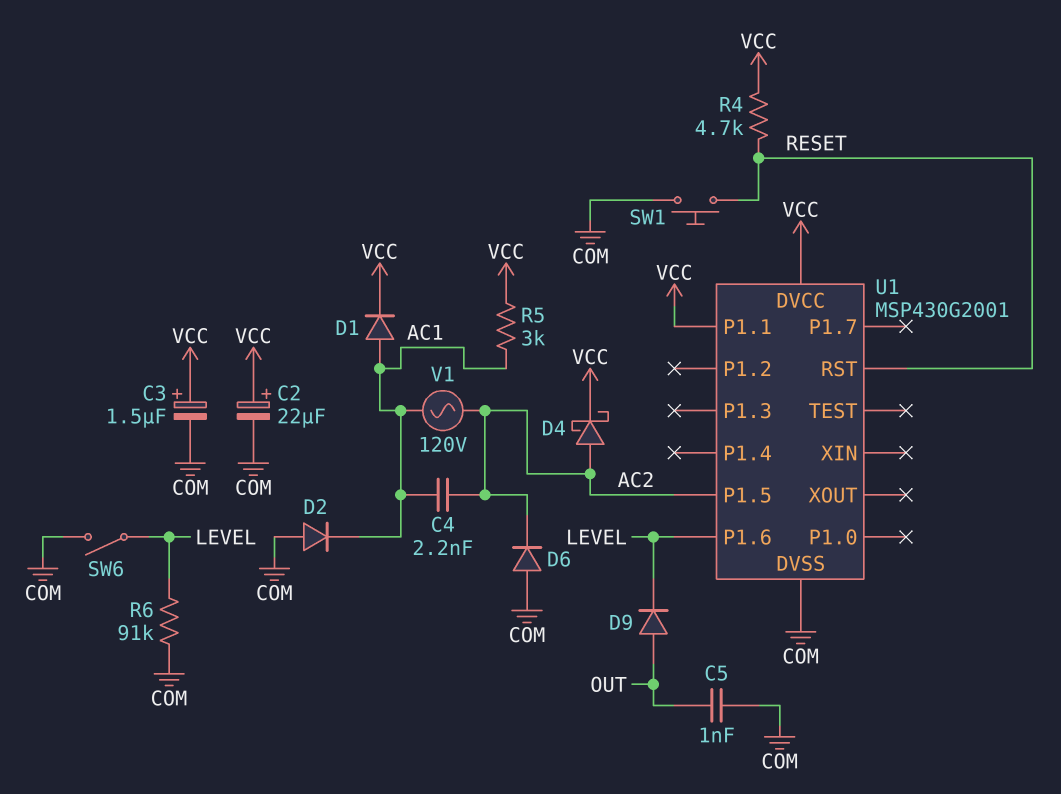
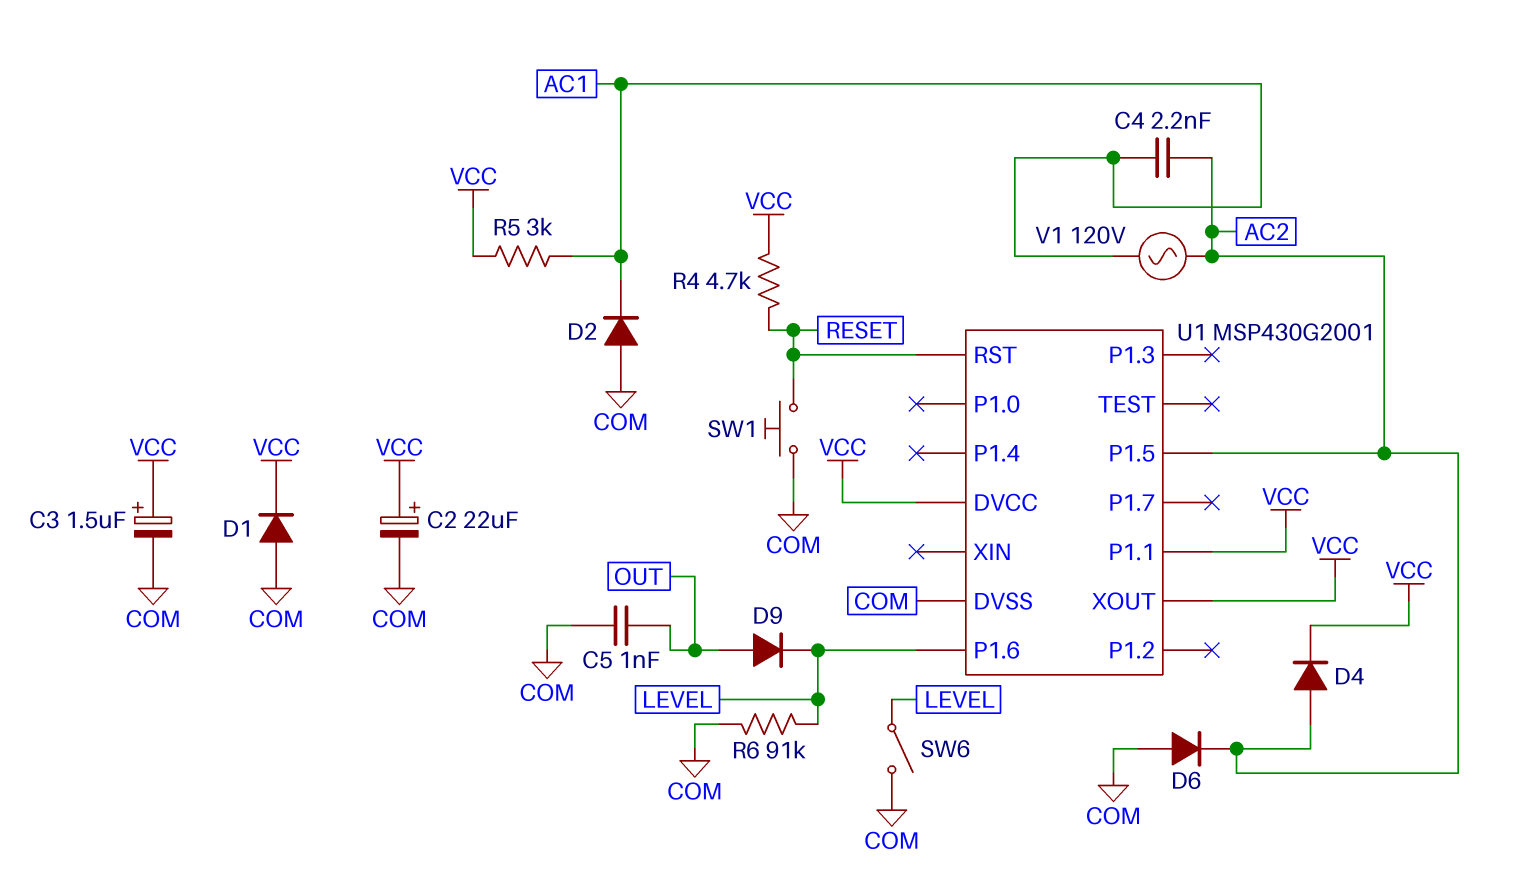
D1: diode (A AC1, K VCC) -> diode (A COM, K VCC)
D4: schottky (A AC2, K VCC) -> diode (A AC2, K VCC)
U1 pin XOUT: none -> VCC

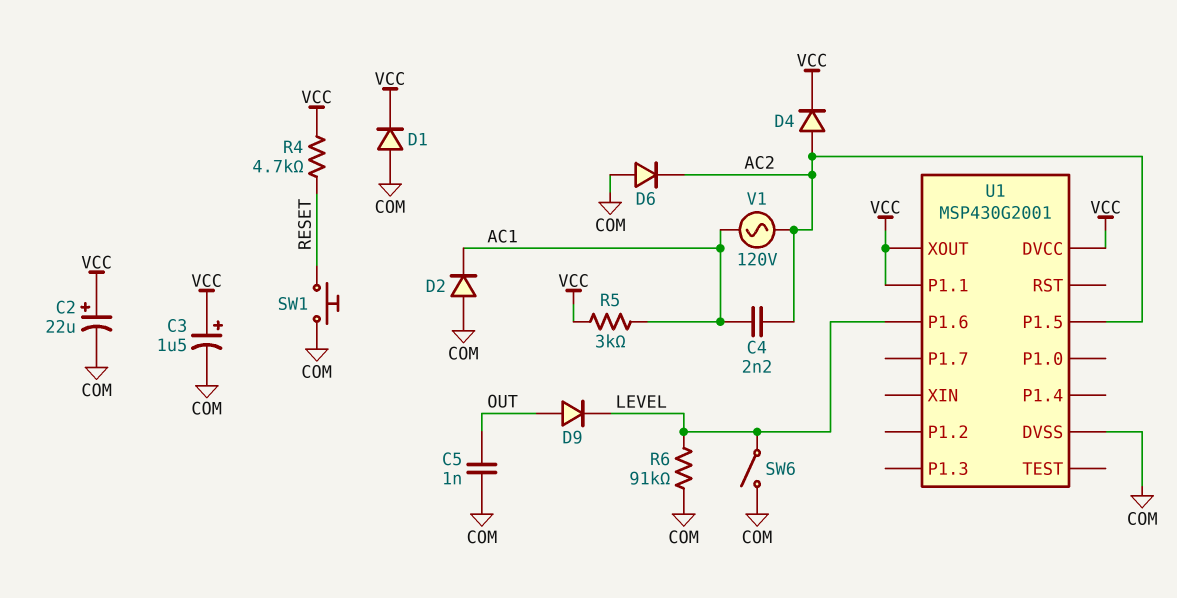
U1 pin RST: RESET -> none

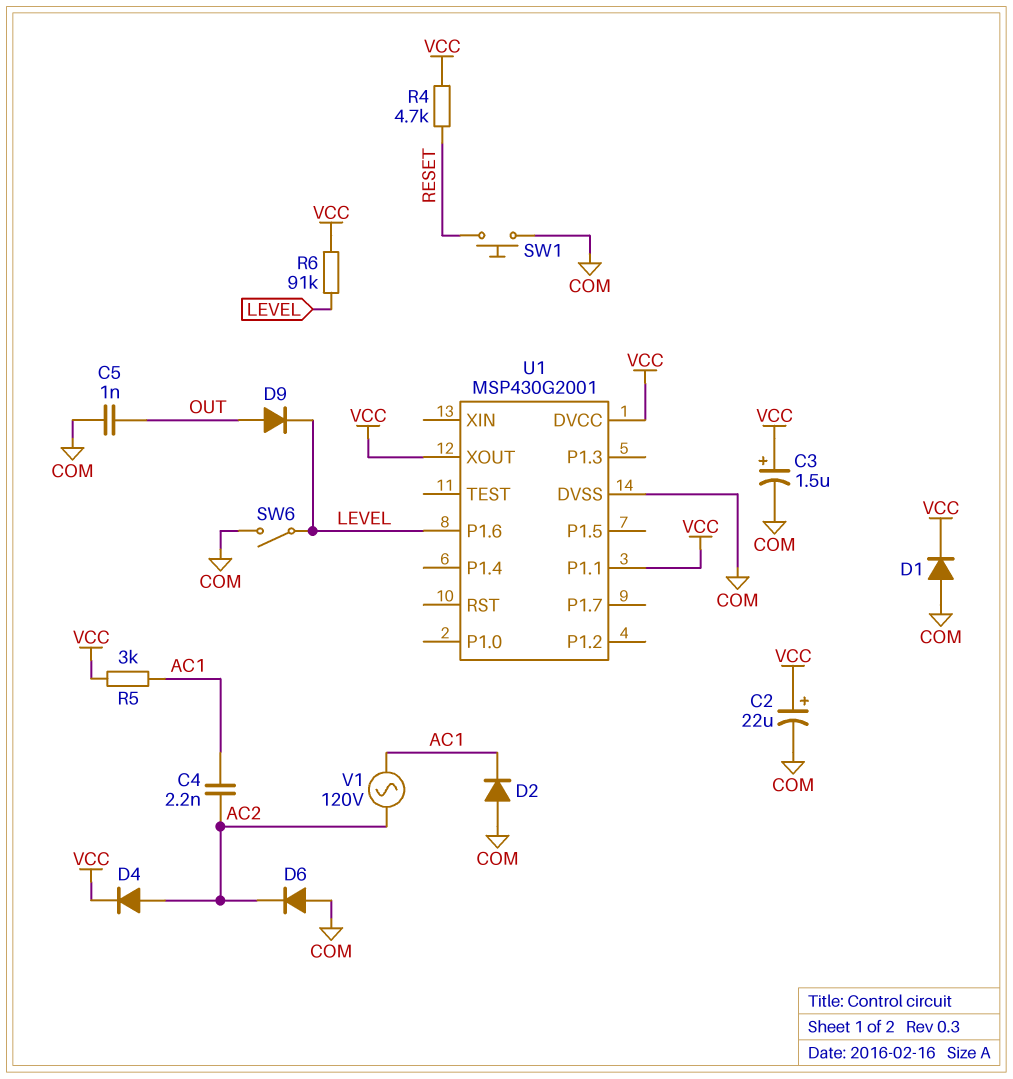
R6: 91k (COM, LEVEL) -> 91k (LEVEL, VCC)
U1 pin P1.5: AC2 -> none

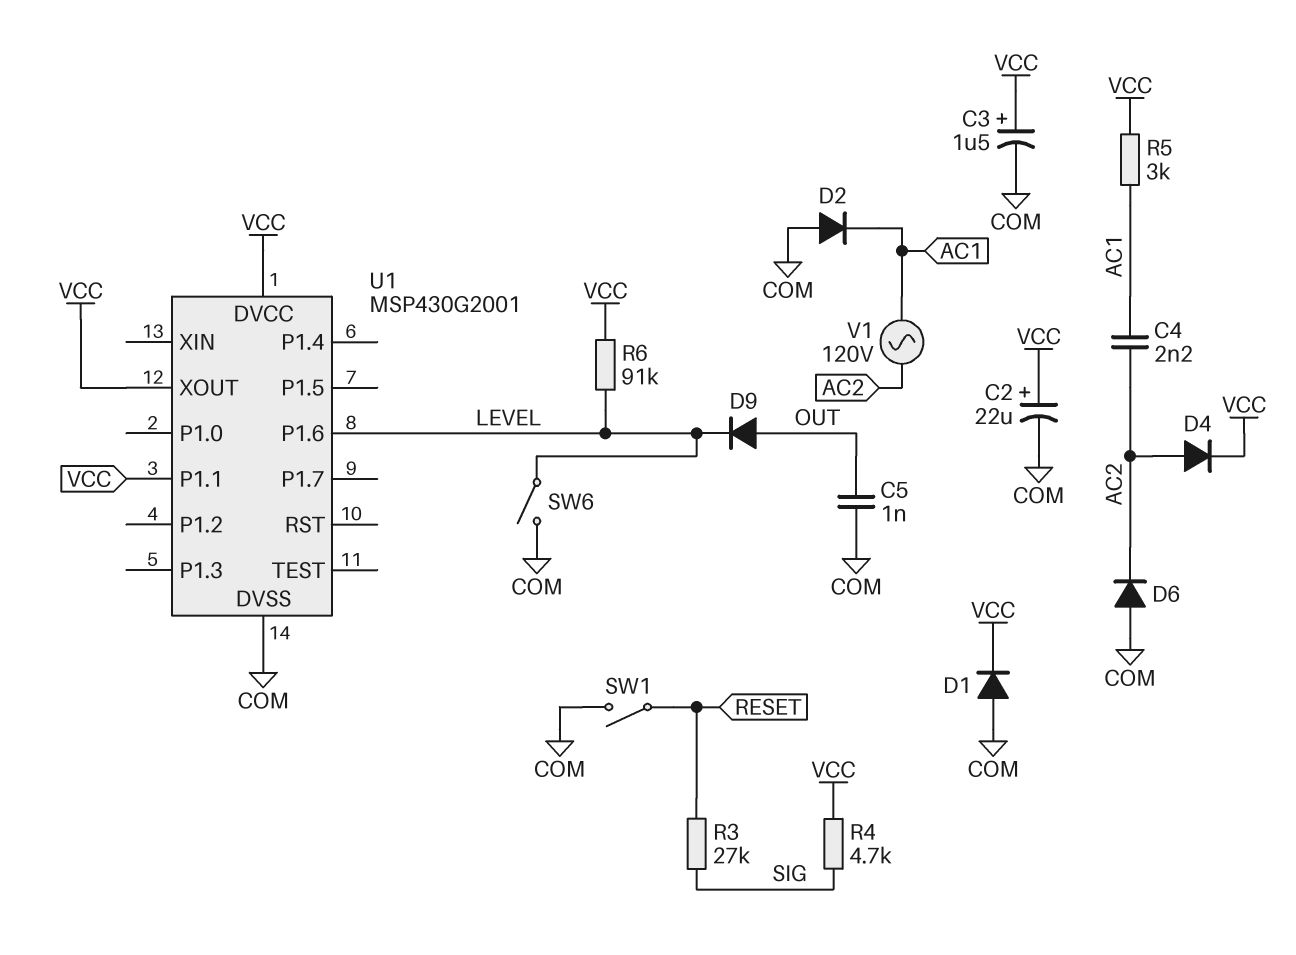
R3: none -> 27k (RESET, SIG)
R4: 4.7k (RESET, VCC) -> 4.7k (SIG, VCC)
SW1: button (COM, RESET) -> switch (COM, RESET)

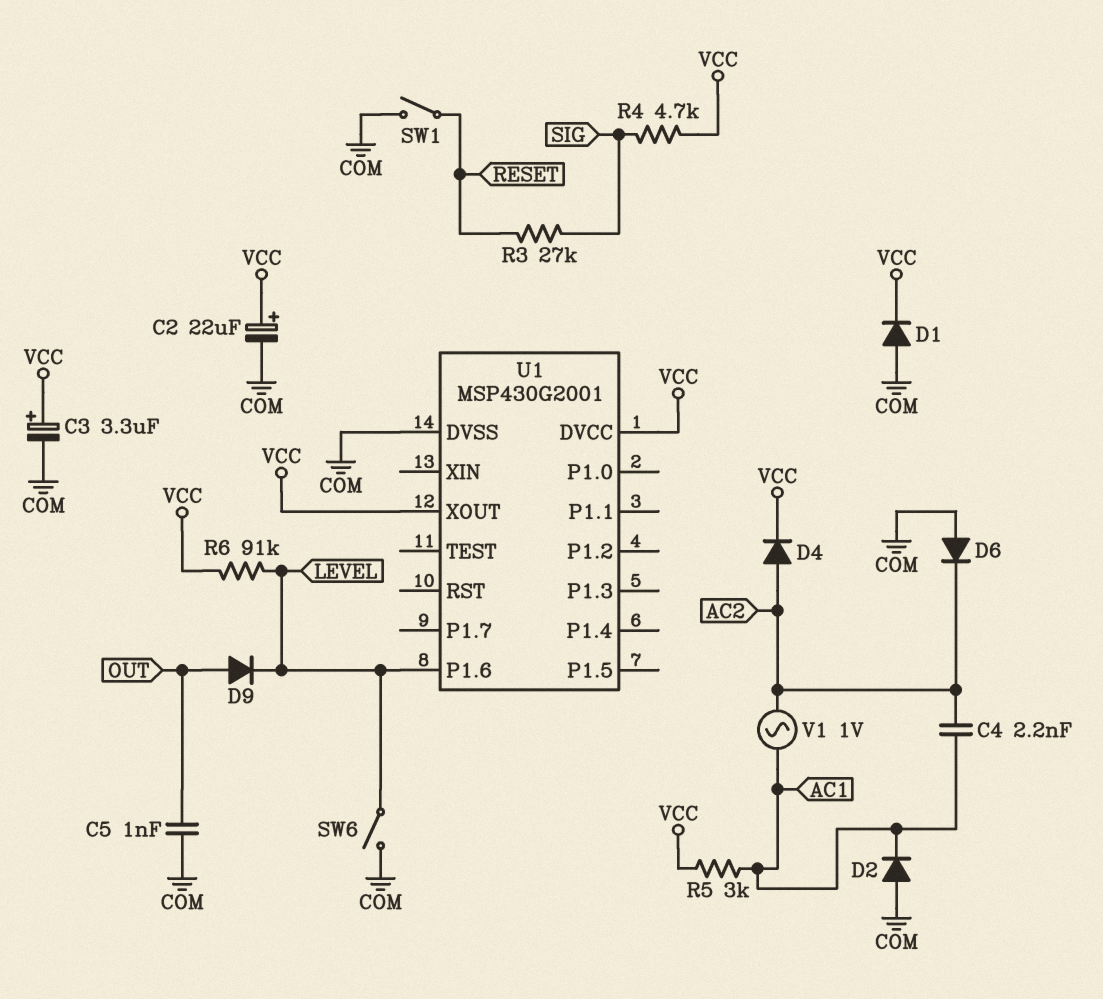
C3: 1.5uF (plus VCC, minus COM) -> 3.3uF (plus VCC, minus COM)
U1 pin P1.1: VCC -> none
V1: AC 120V (AC1, AC2) -> AC 1V (AC1, AC2)

